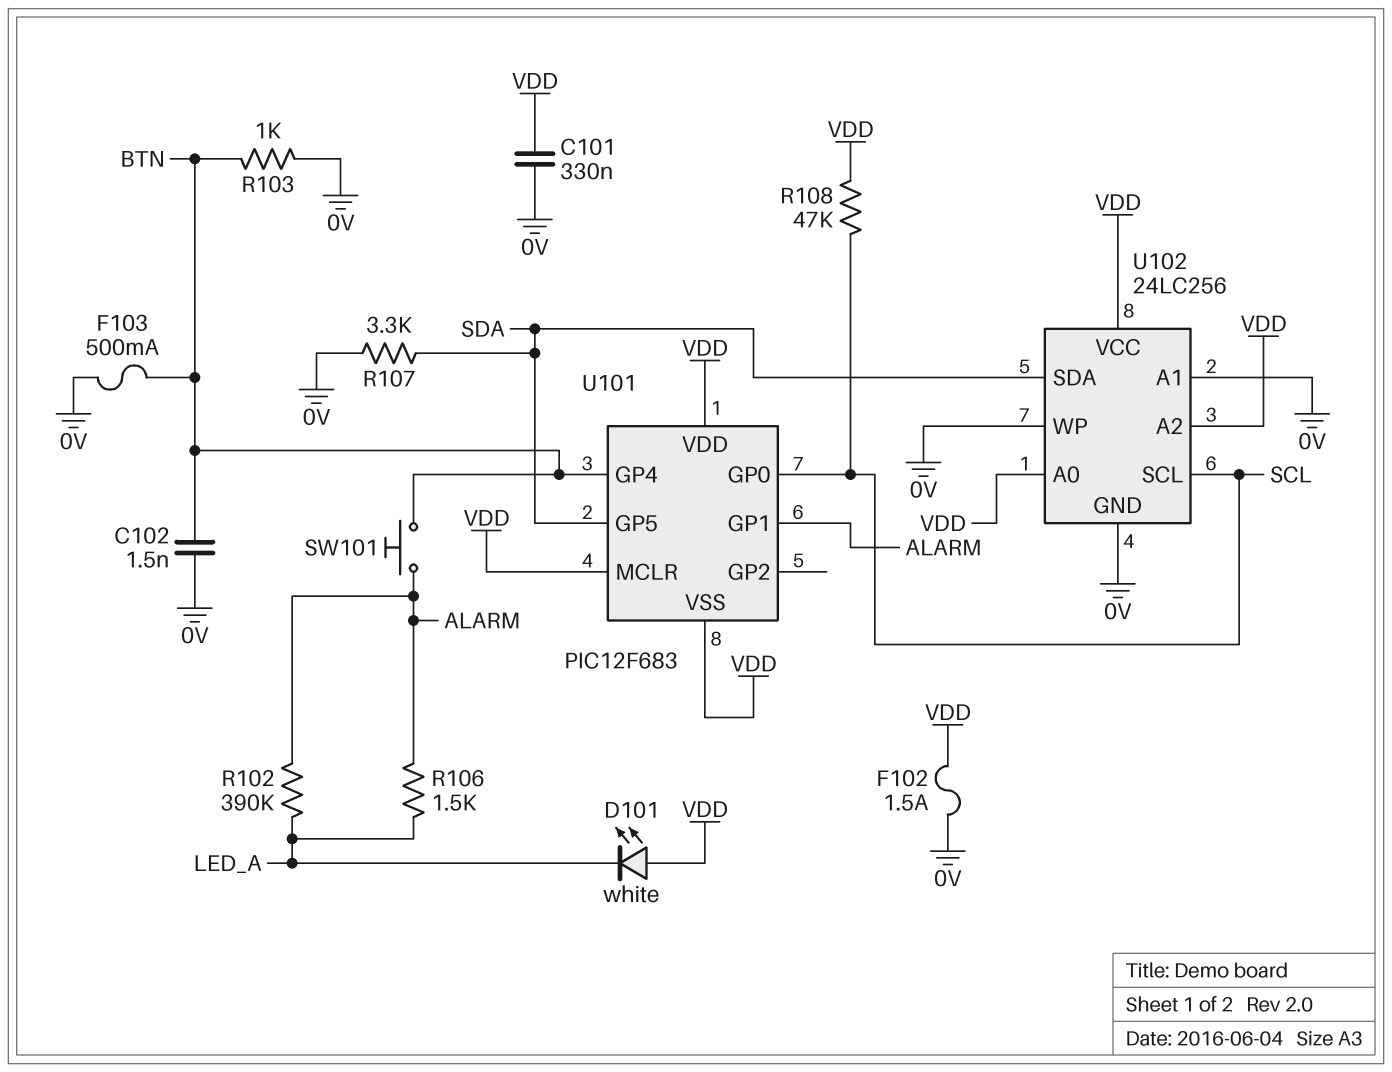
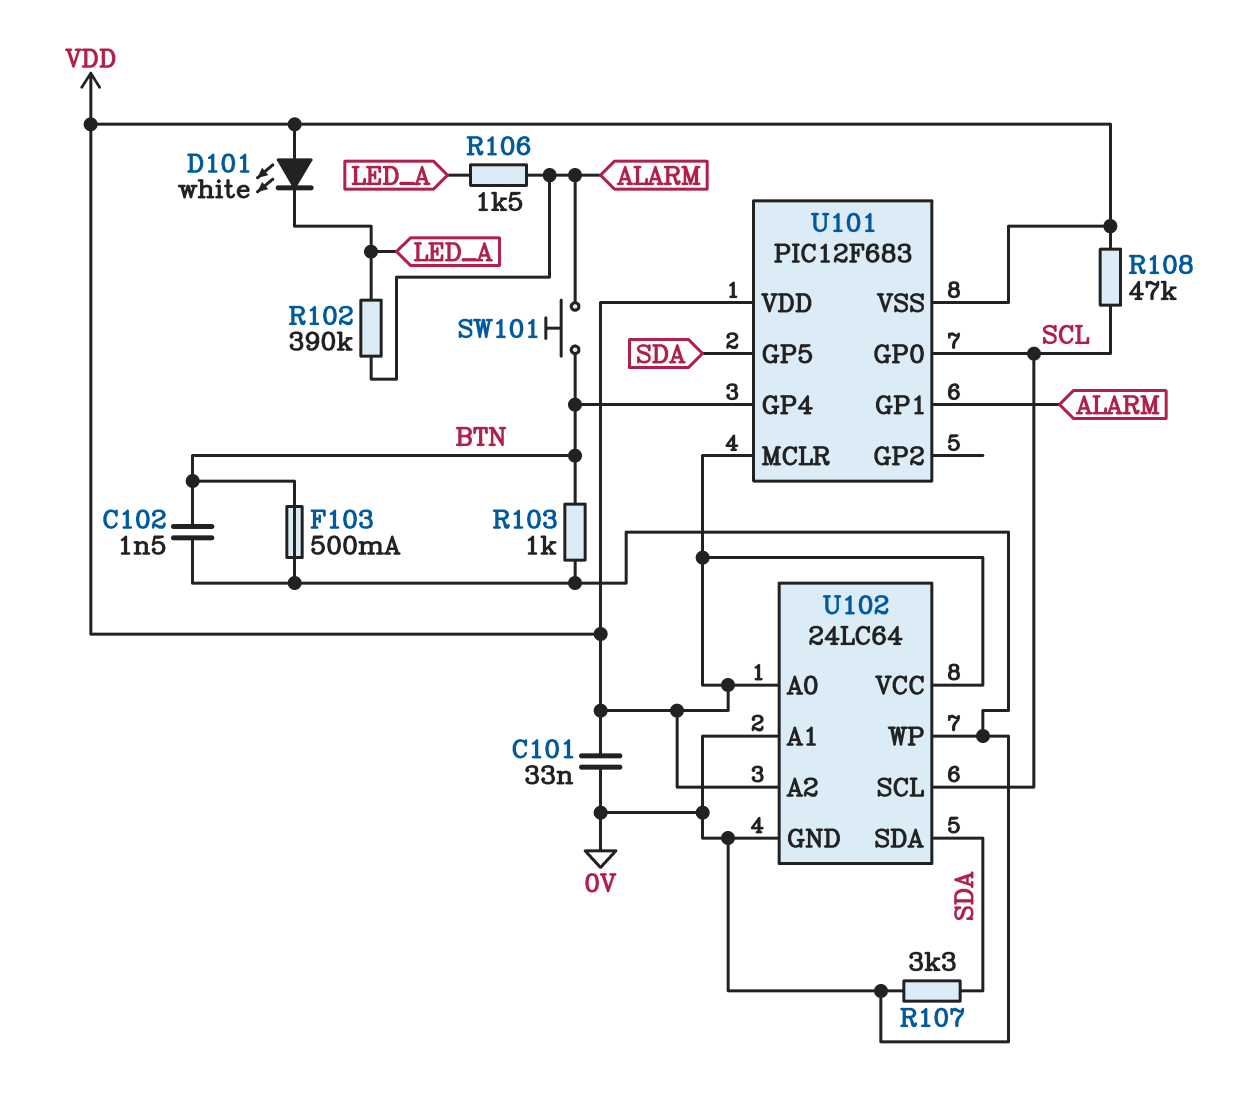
C101: 330nF (0V, VDD) -> 33nF (0V, VDD)
F102: 1.5A (0V, VDD) -> none
U102: 24LC256 -> 24LC64

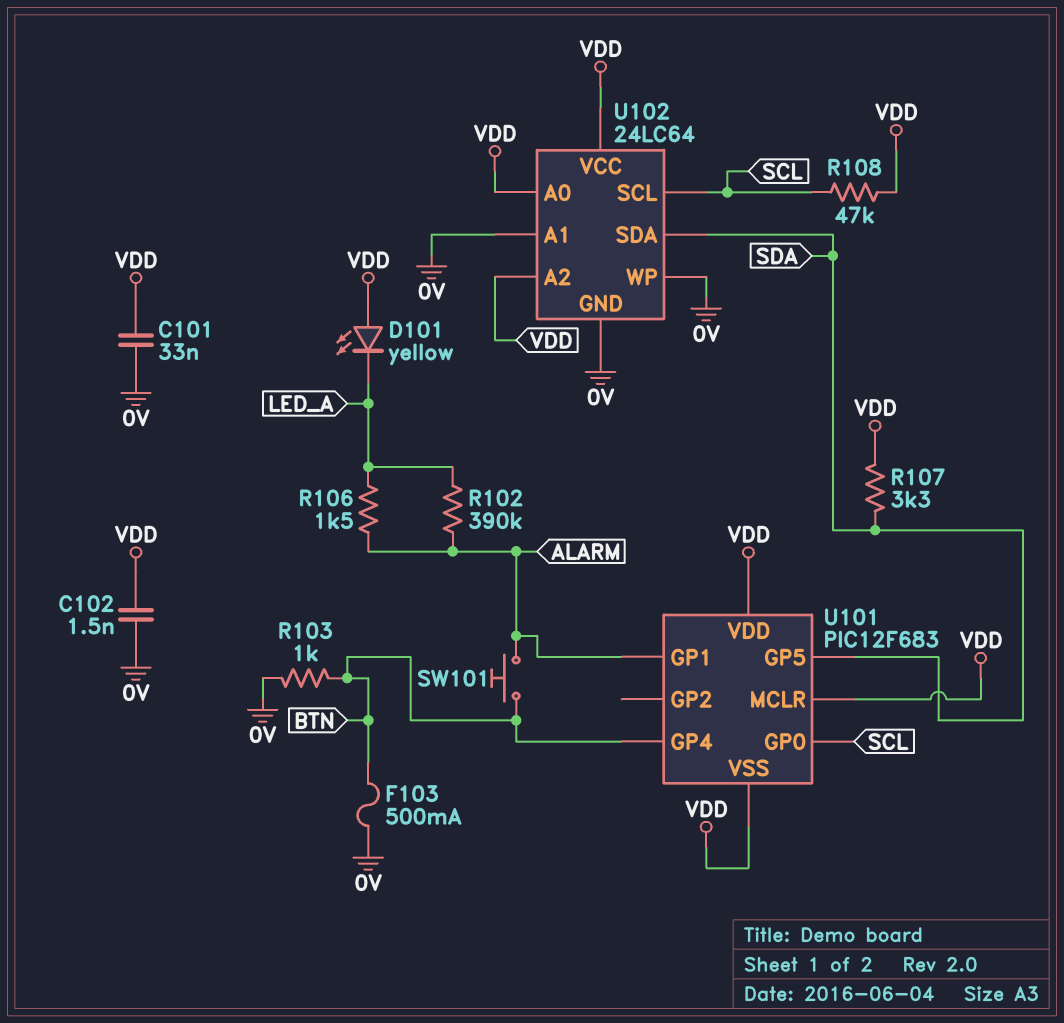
C102: 1.5nF (0V, BTN) -> 1.5nF (0V, VDD)
D101: LED white (A VDD, K LED_A) -> LED yellow (A VDD, K LED_A)
R107: 3.3k (0V, SDA) -> 3.3k (SDA, VDD)

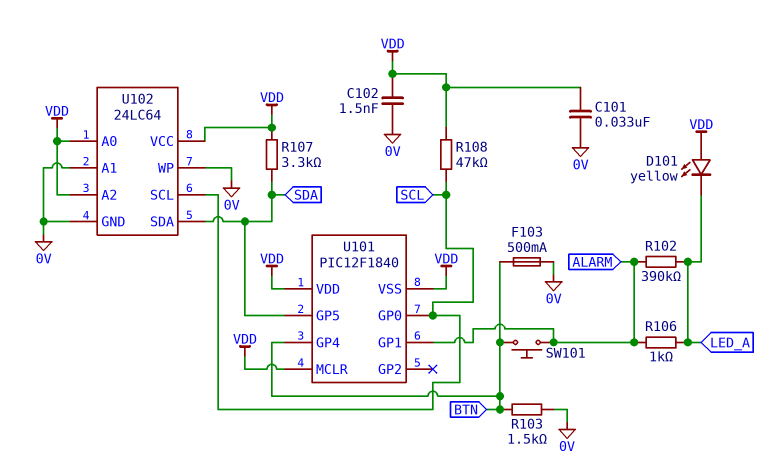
R103: 1k (0V, BTN) -> 1.5k (0V, BTN)
R106: 1.5k (ALARM, LED_A) -> 1k (ALARM, LED_A)
U101: PIC12F683 -> PIC12F1840

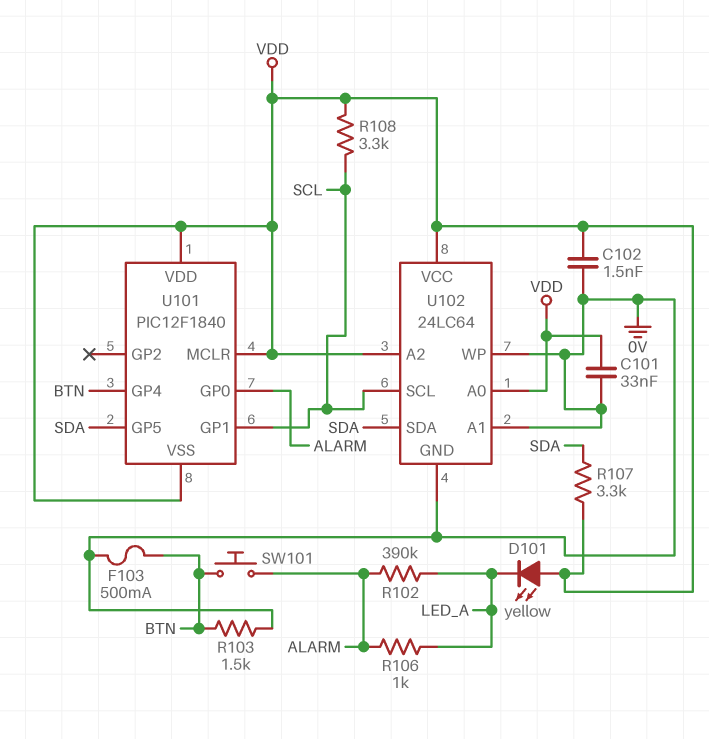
R108: 47k (SCL, VDD) -> 3.3k (SCL, VDD)
U101 pin GP0: SCL -> ALARM
U101 pin GP1: ALARM -> SCL

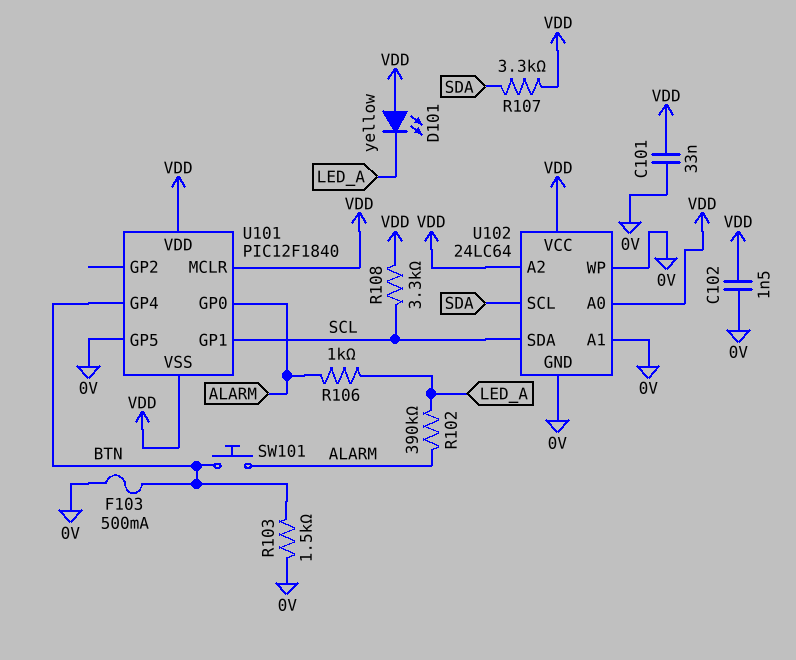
U101 pin GP5: SDA -> 0V
U102 pin SCL: SCL -> SDA
U102 pin SDA: SDA -> SCL

